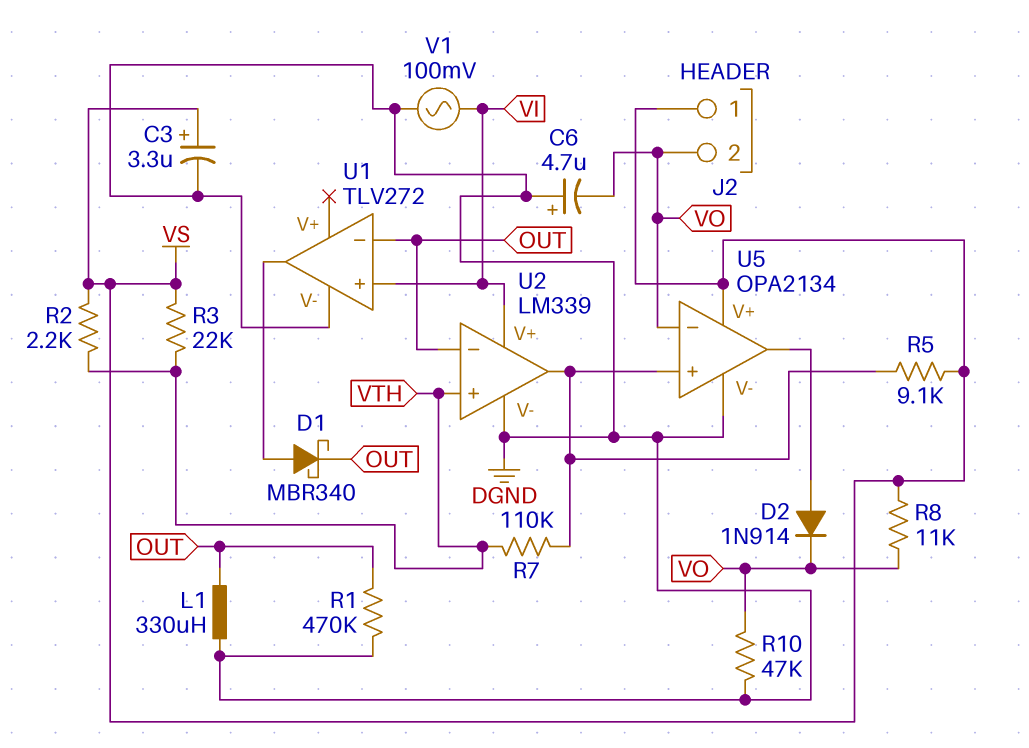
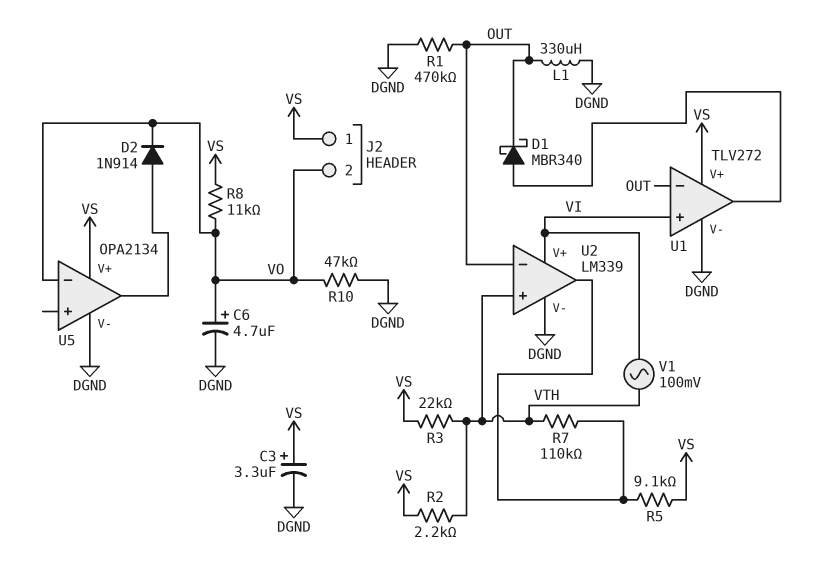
C6: 4.7uF (plus DGND, minus VO) -> 4.7uF (plus VO, minus DGND)
U1 pin V+: none -> VS
U5 pin in+: U2/out -> none
V1: AC 100mV (DGND, VI) -> AC 100mV (VI, VTH)

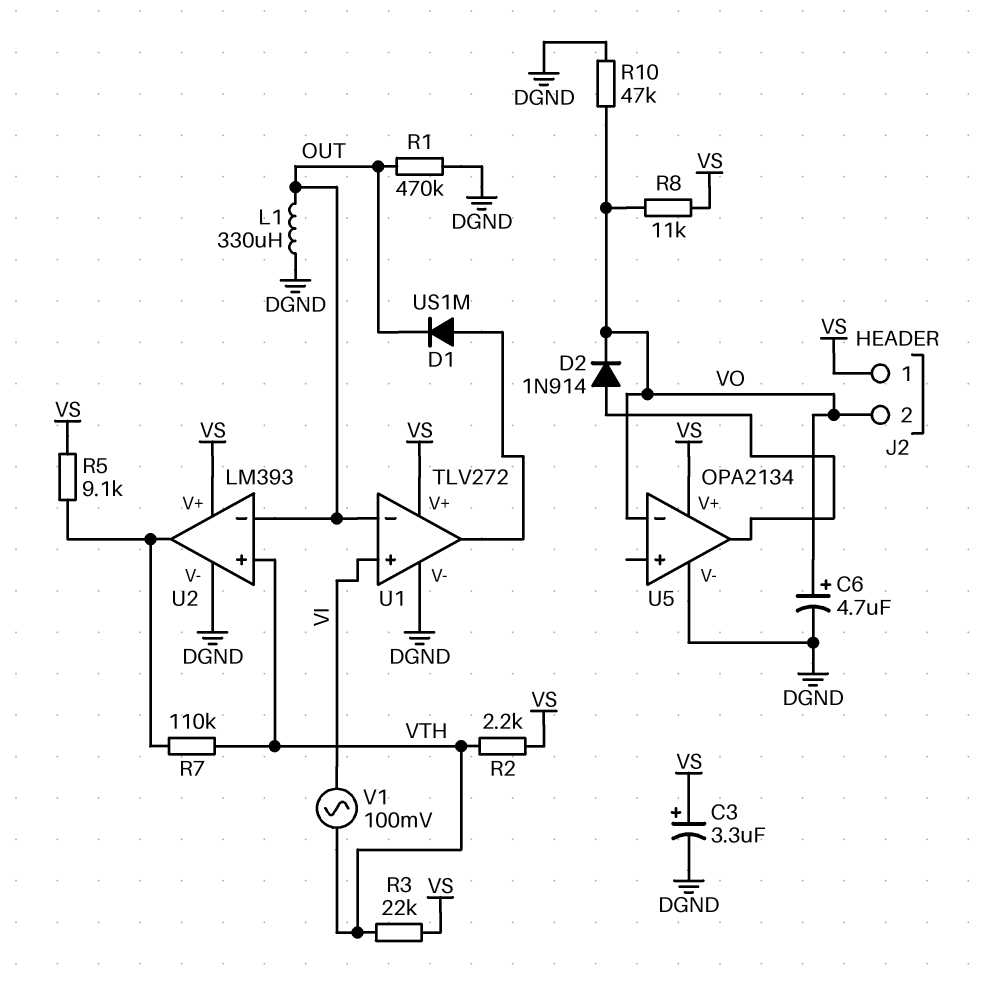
D1: schottky MBR340 (A U1/out, K OUT) -> diode US1M (A U1/out, K OUT)
U2: LM339 -> LM393
U2 pin V+: VI -> VS

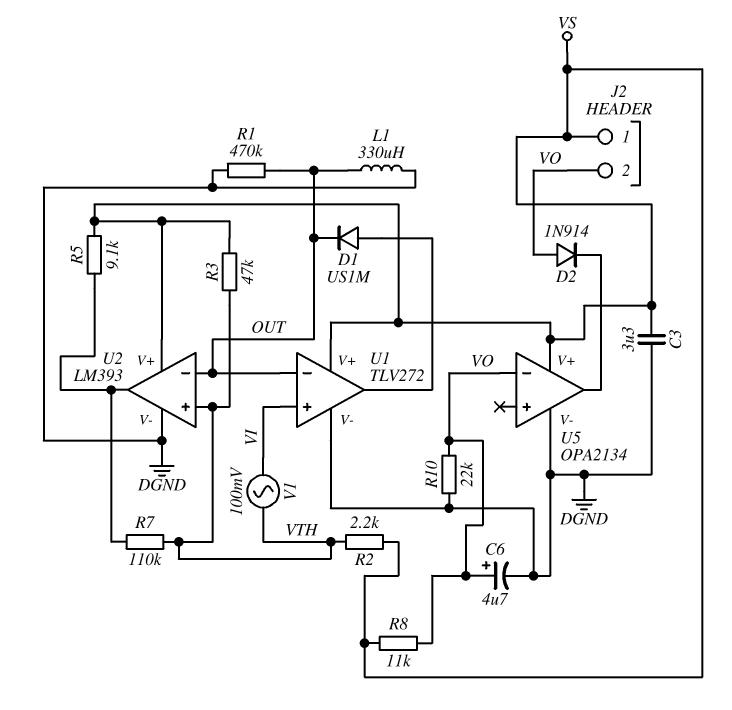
C3: 3.3uF (plus VS, minus DGND) -> 3.3uF (DGND, VS)
D2: diode 1N914 (A U5/out, K VO) -> diode 1N914 (A VO, K U5/out)
R3: 22k (VS, VTH) -> 47k (VS, VTH)
R10: 47k (DGND, VO) -> 22k (DGND, VO)

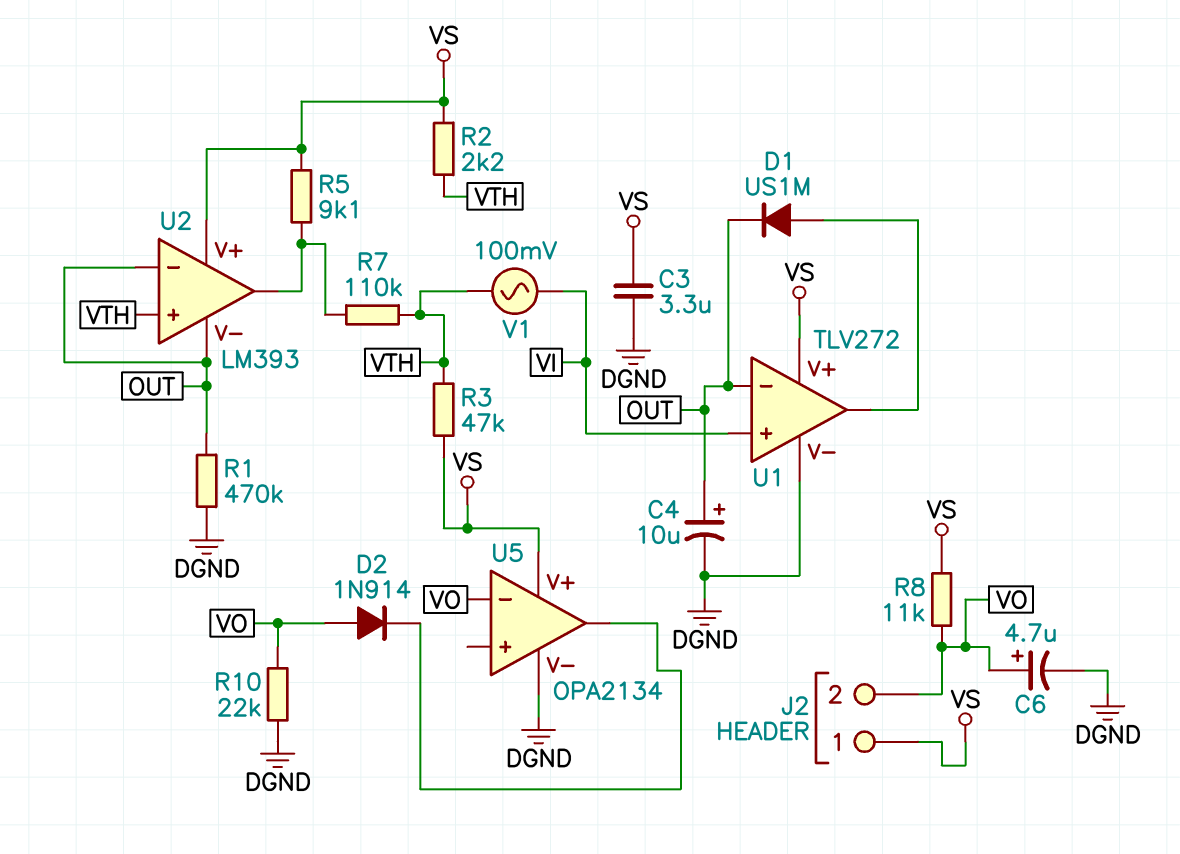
C4: none -> 10uF (plus OUT, minus DGND)
L1: 330uH (DGND, OUT) -> none
U2 pin V-: DGND -> OUT

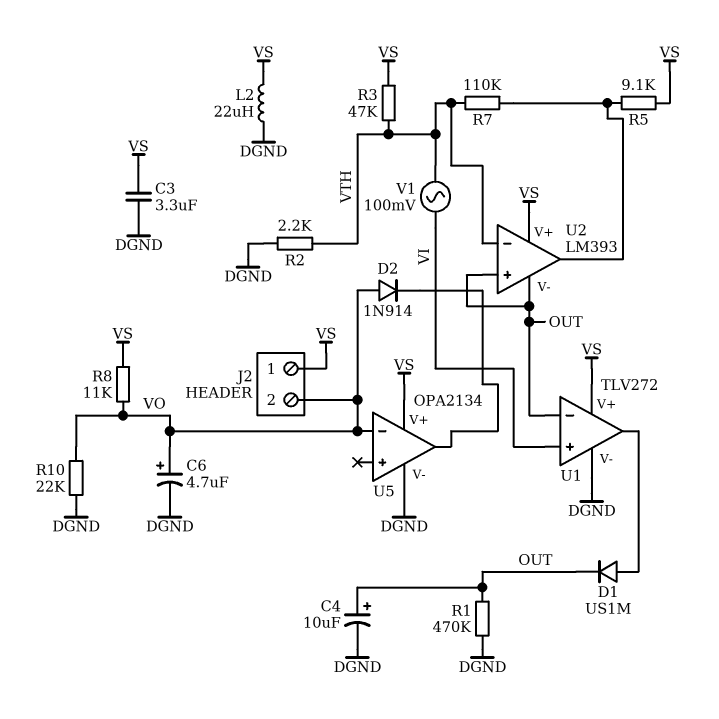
L2: none -> 22uH (DGND, VS)
R2: 2.2k (VS, VTH) -> 2.2k (DGND, VTH)
U2 pin in+: VTH -> OUT
U2 pin in-: OUT -> VTH

